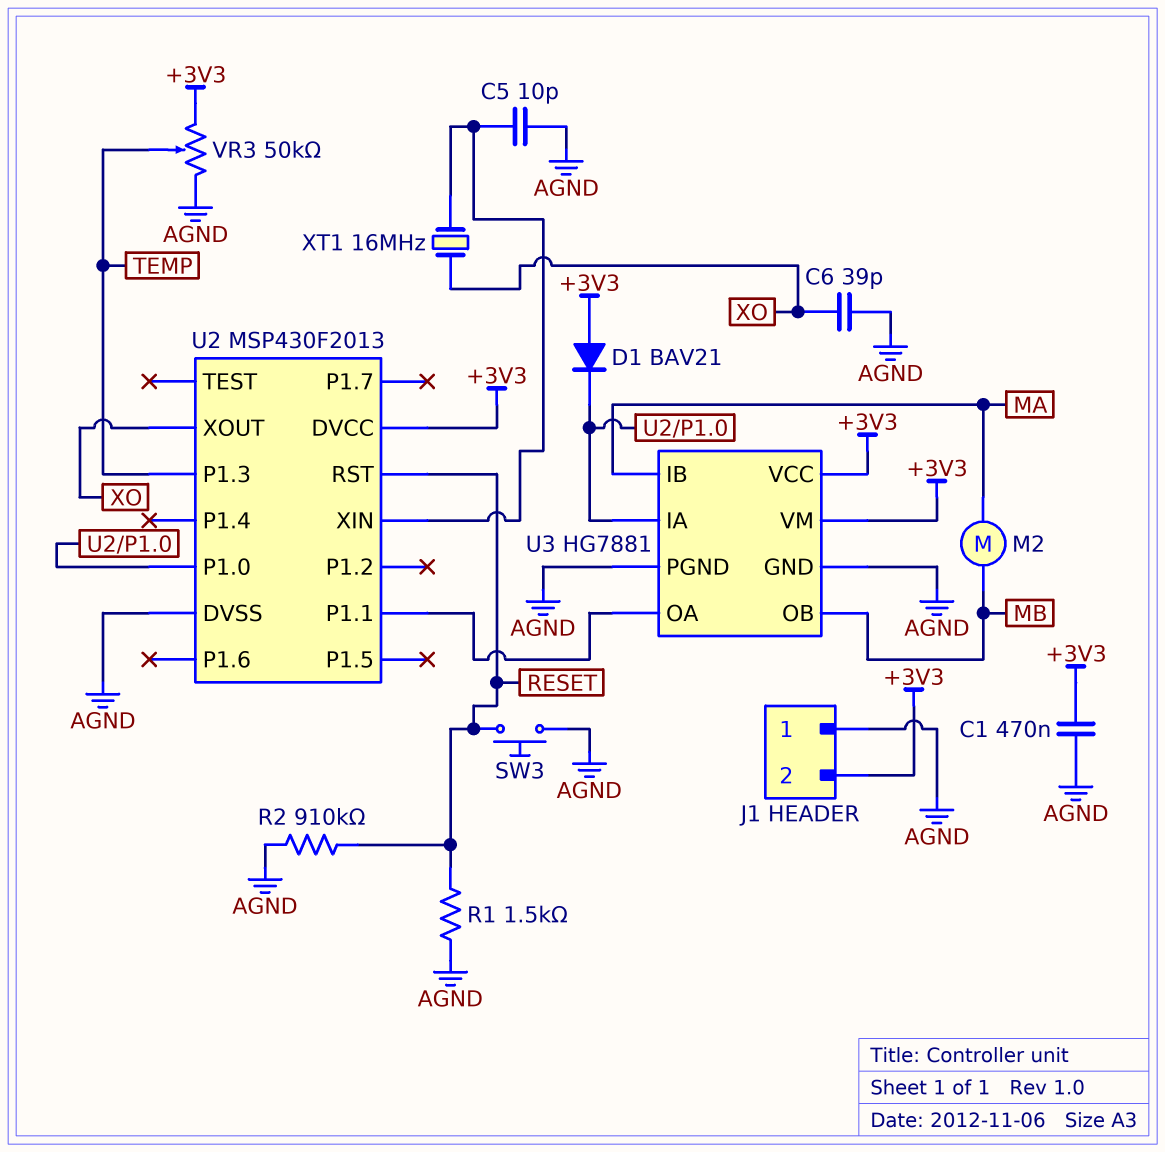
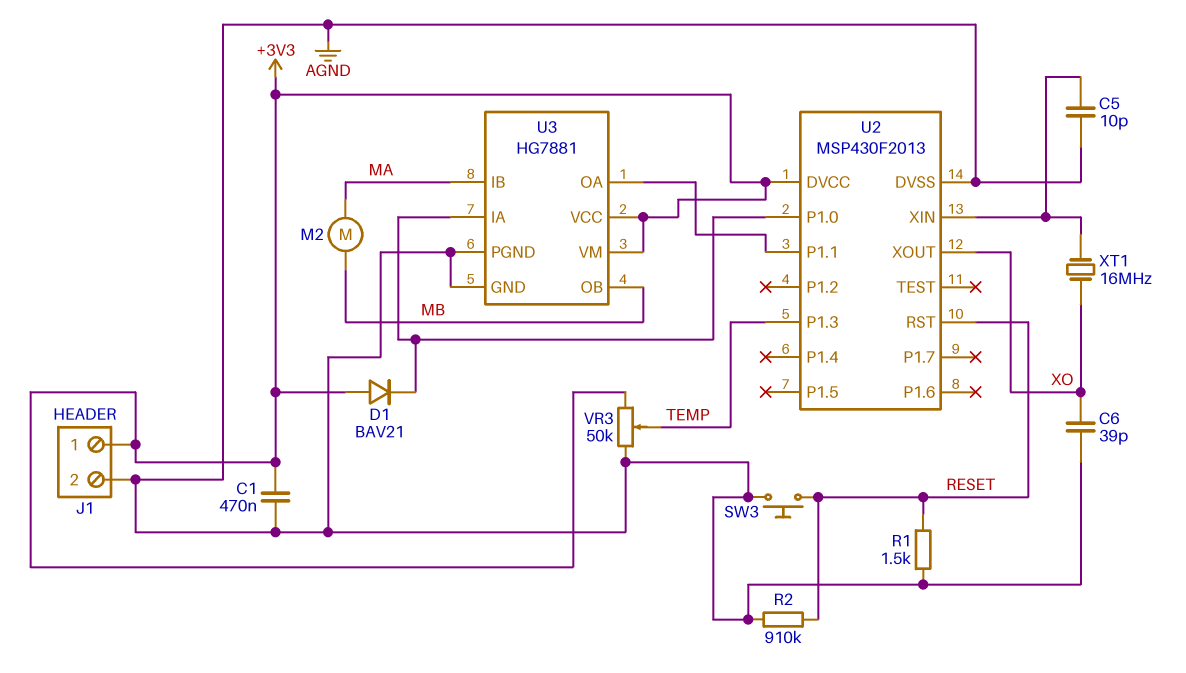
J1 pin 1: AGND -> +3V3
J1 pin 2: +3V3 -> AGND

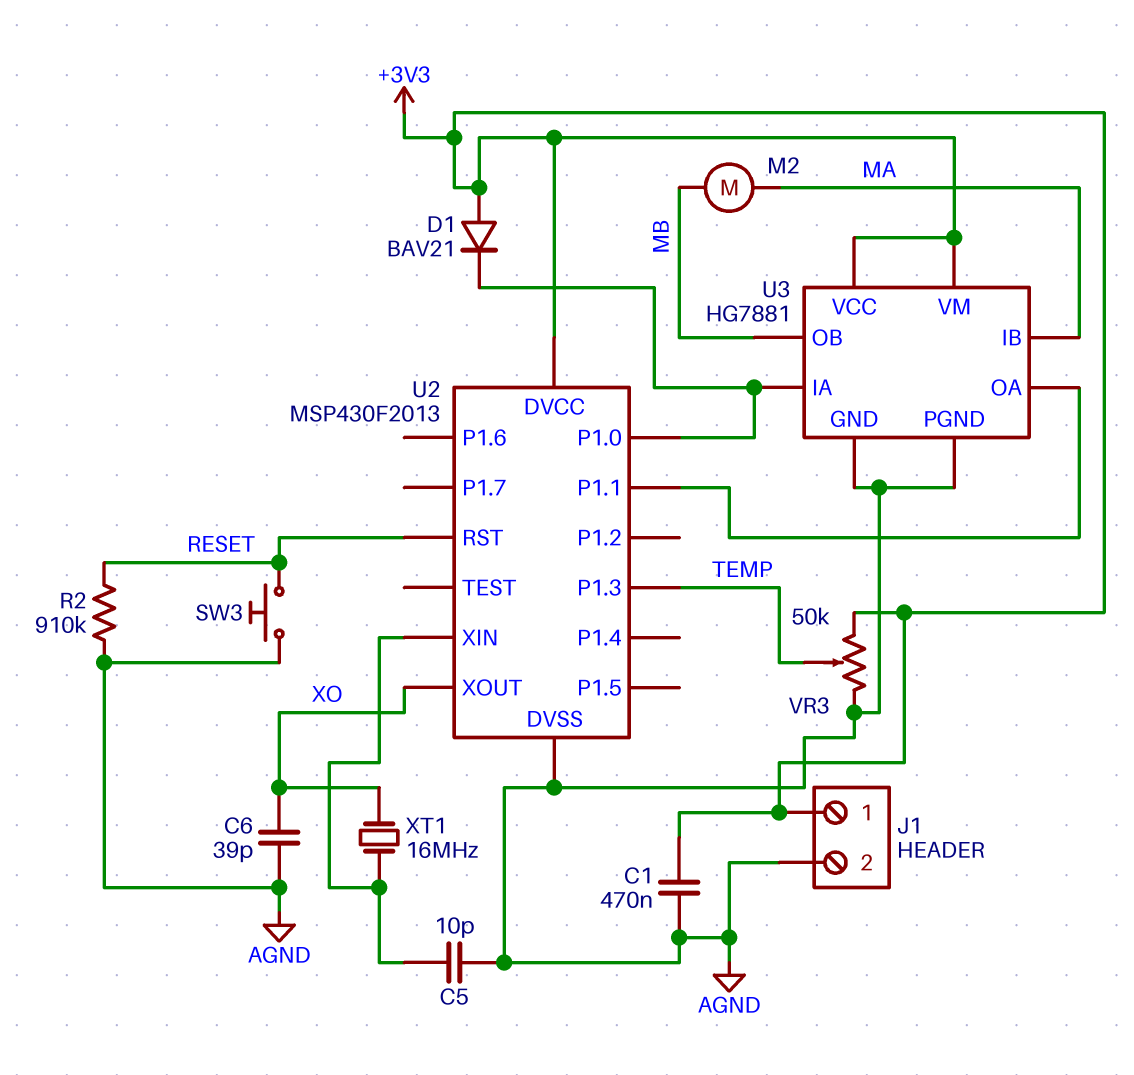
R1: 1.5k (AGND, RESET) -> none

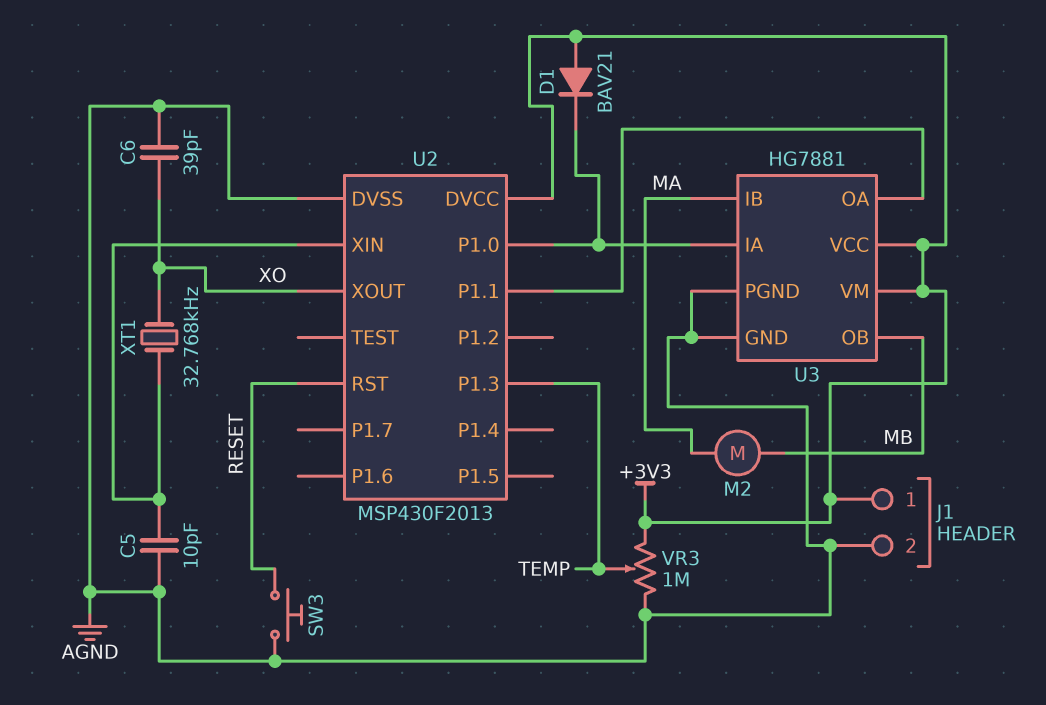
C1: 470nF (+3V3, AGND) -> none
R2: 910k (AGND, RESET) -> none
VR3: 50k (+3V3, AGND, wiper TEMP) -> 1M (+3V3, AGND, wiper TEMP)
XT1: 16MHz (U2/XIN, XO) -> 32.768kHz (U2/XIN, XO)

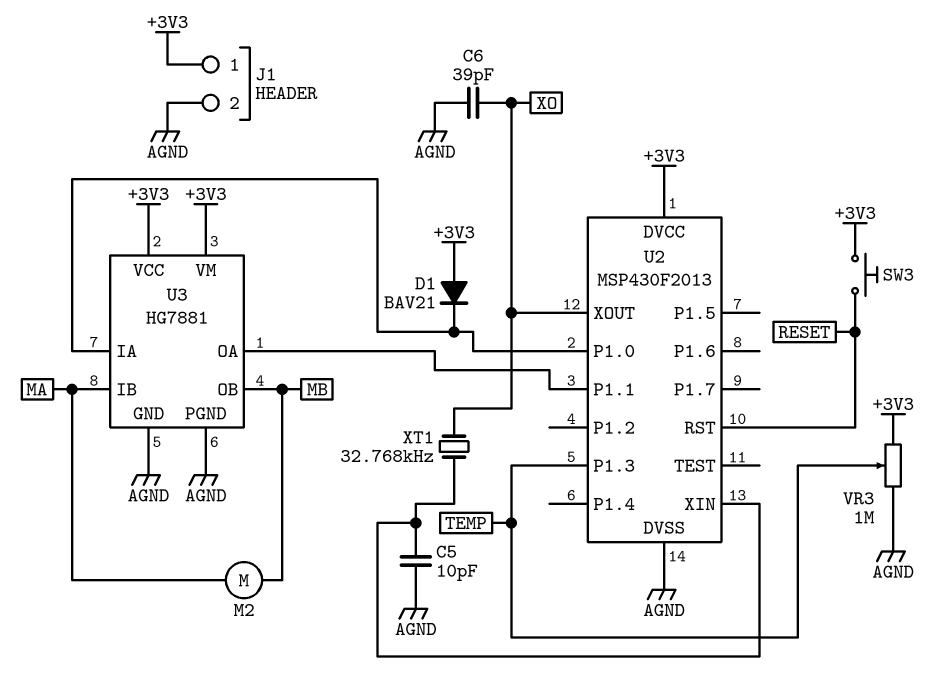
SW3: button (AGND, RESET) -> button (+3V3, RESET)

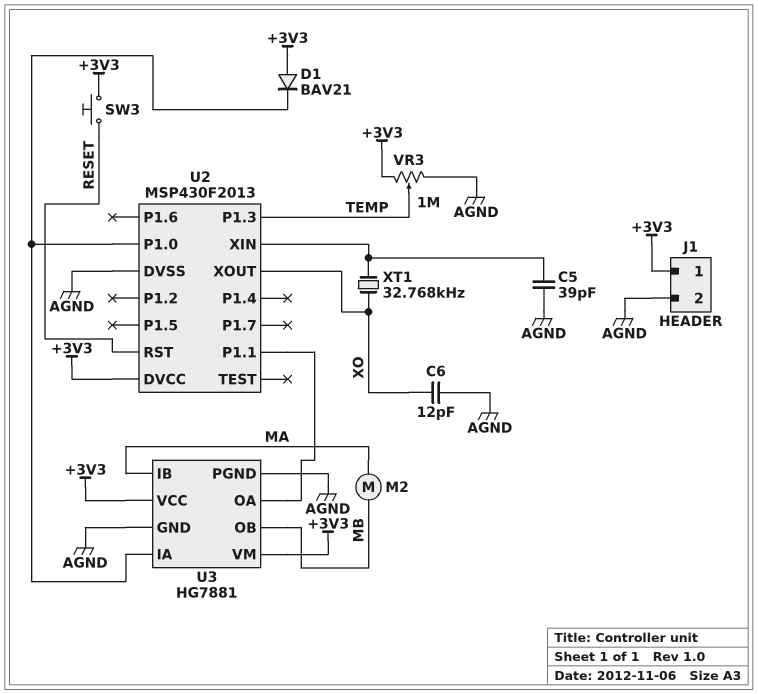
C5: 10pF (AGND, U2/XIN) -> 39pF (AGND, U2/XIN)
C6: 39pF (AGND, XO) -> 12pF (AGND, XO)

